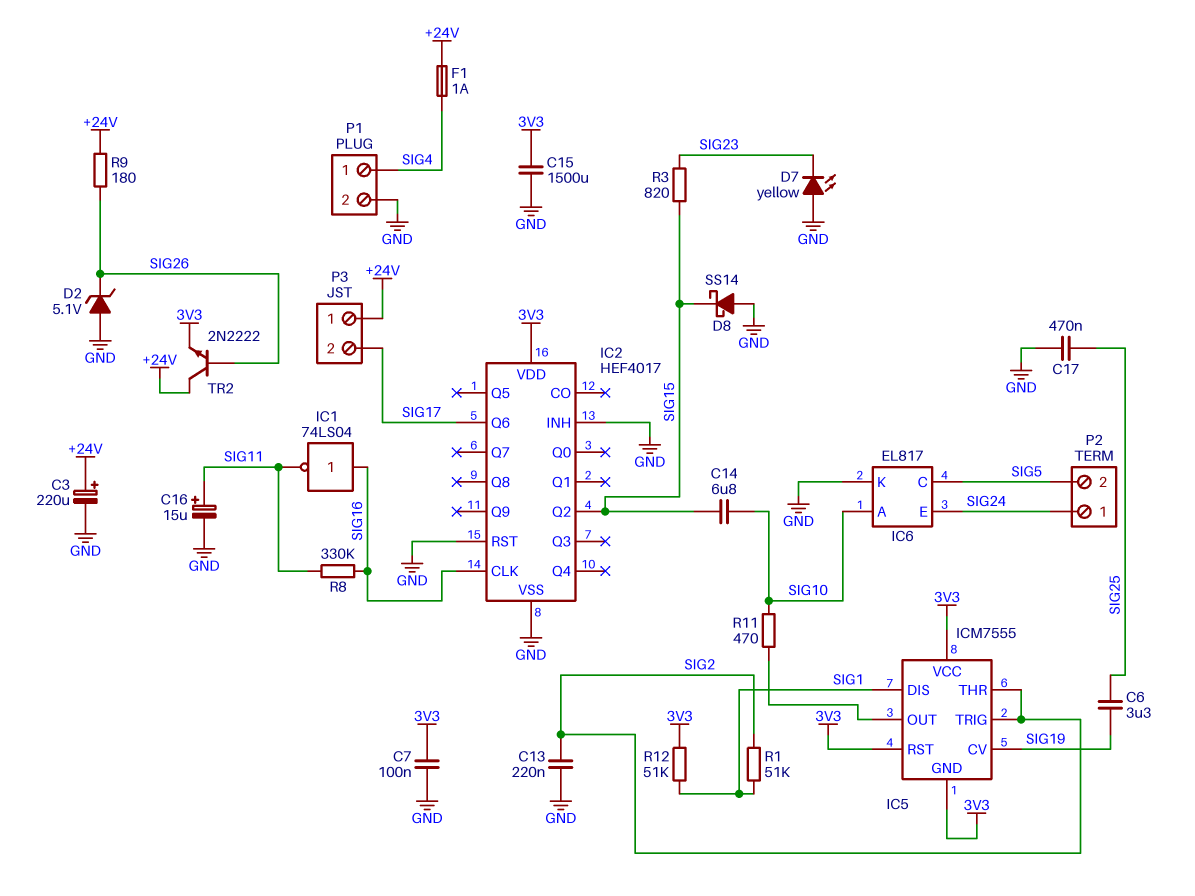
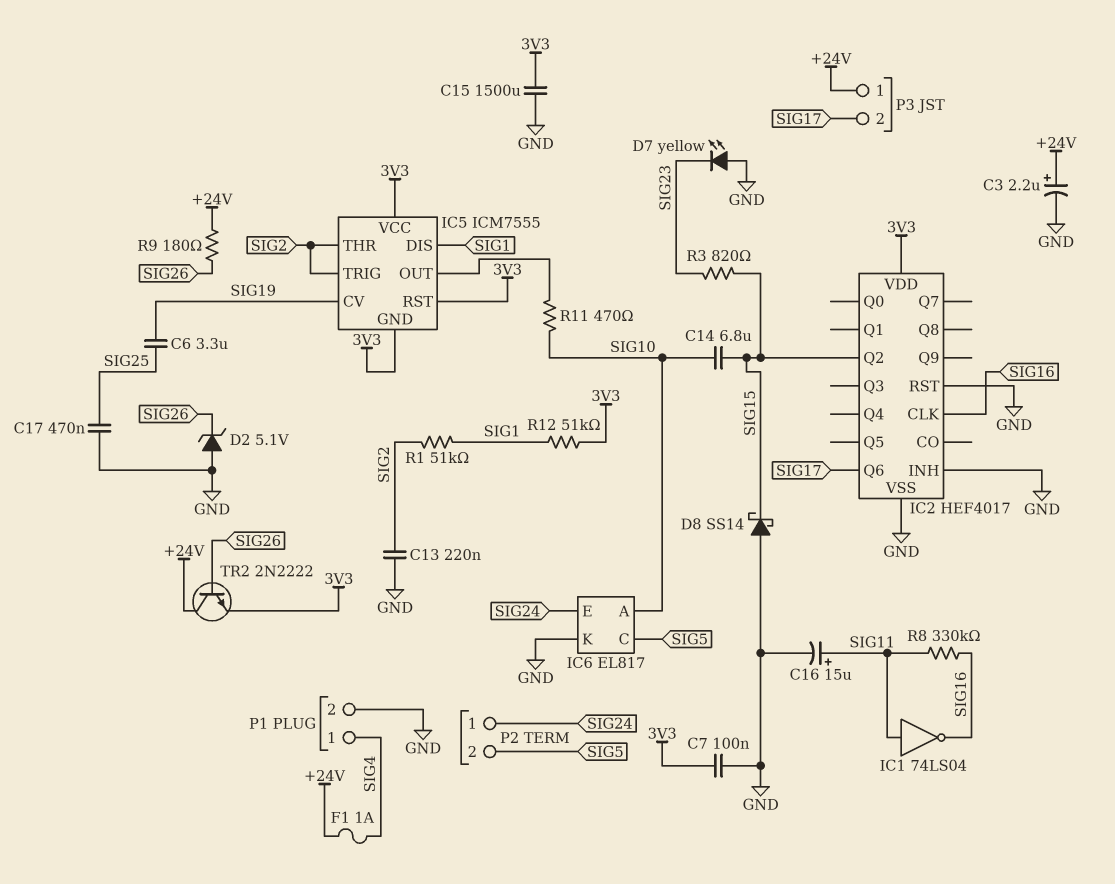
C3: 220uF (plus +24V, minus GND) -> 2.2uF (plus +24V, minus GND)
IC1: NOT 74LS04 (in SIG16, out SIG11) -> NOT 74LS04 (in SIG11, out SIG16)

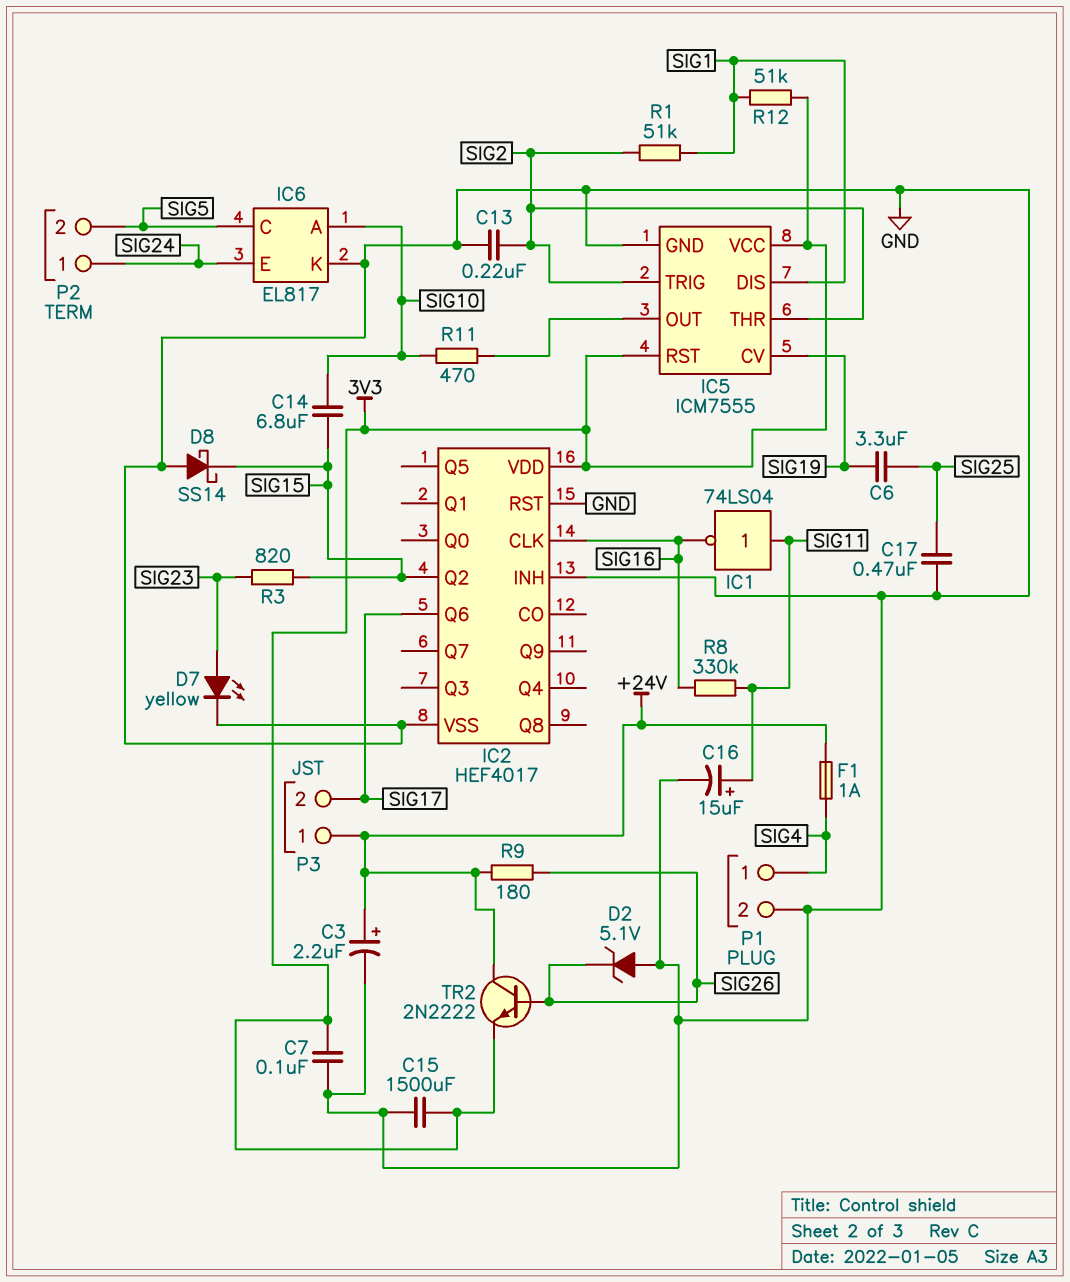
D7: LED yellow (A GND, K SIG23) -> LED yellow (A SIG23, K GND)
IC5 pin GND: 3V3 -> GND

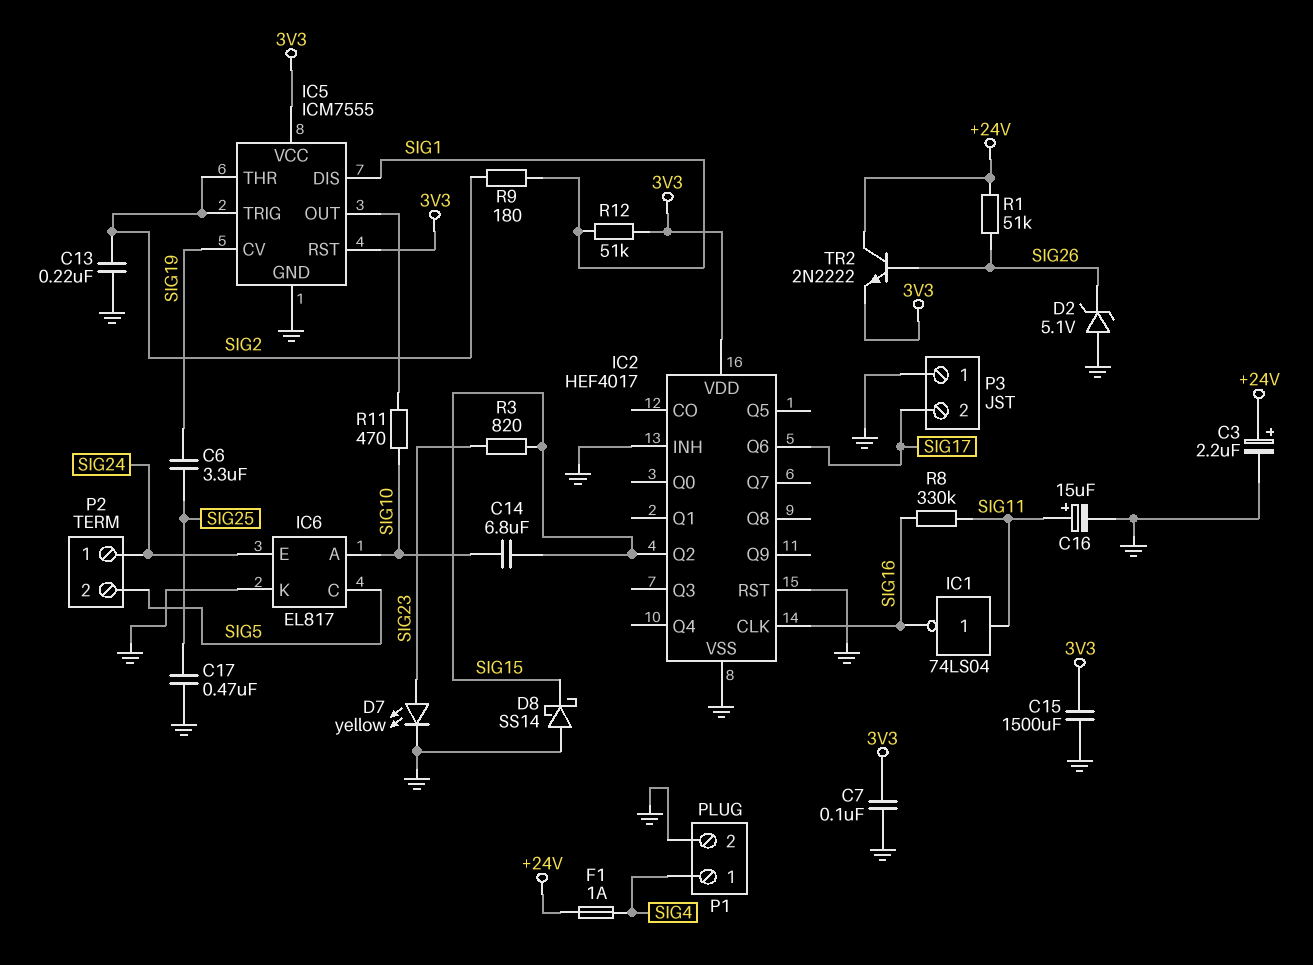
P3 pin 1: +24V -> GND
R1: 51k (SIG1, SIG2) -> 51k (+24V, SIG26)
R9: 180 (+24V, SIG26) -> 180 (SIG1, SIG2)

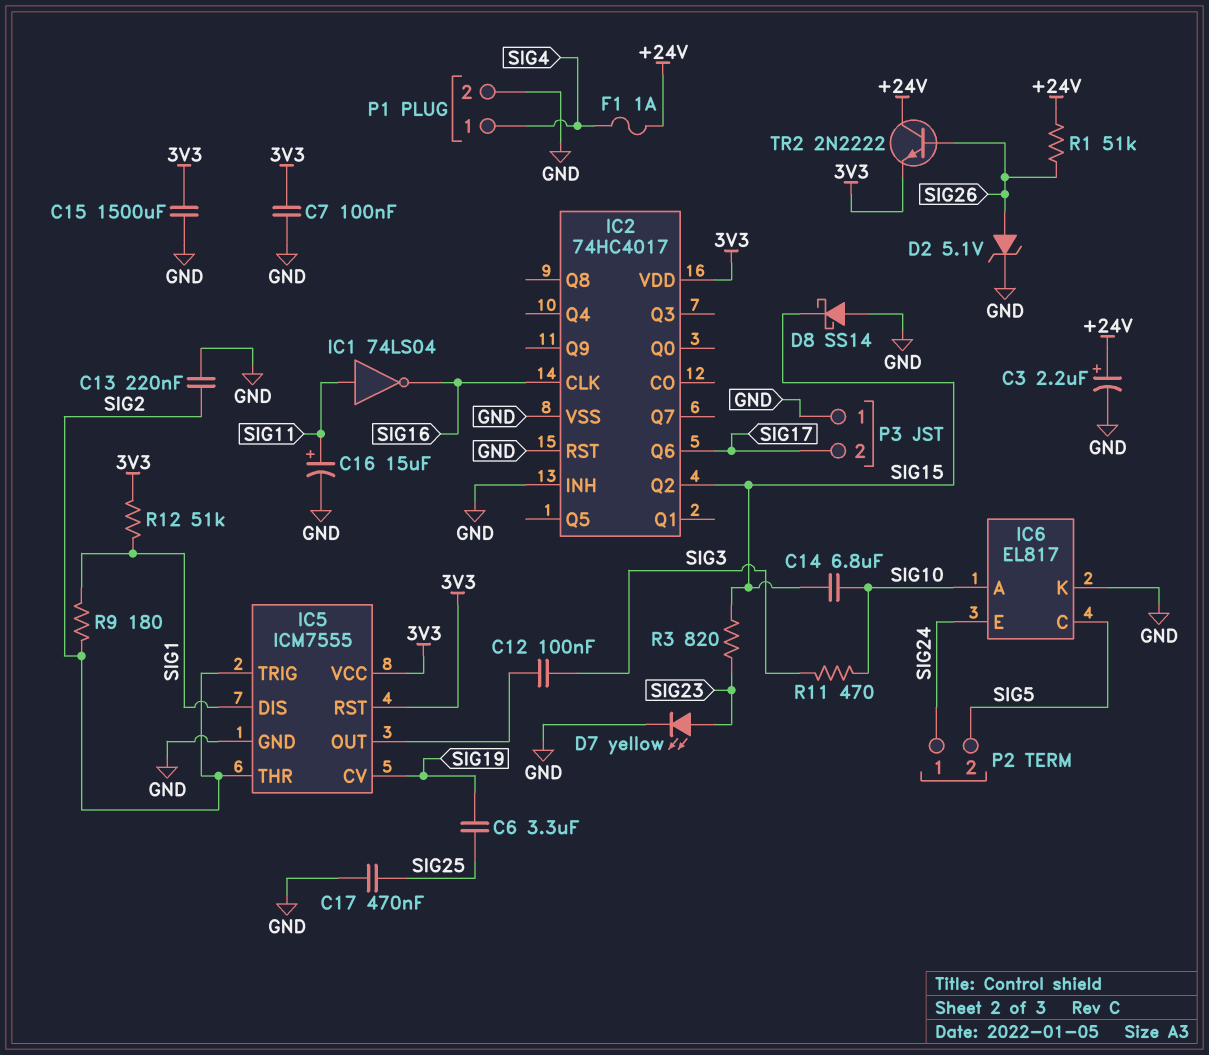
C12: none -> 100nF (IC5/OUT, SIG3)
D2: zener 5.1V (A GND, K SIG26) -> zener 5.1V (A SIG26, K GND)
IC2: HEF4017 -> 74HC4017
R8: 330k (SIG11, SIG16) -> none
R11: 470 (IC5/OUT, SIG10) -> 470 (SIG3, SIG10)

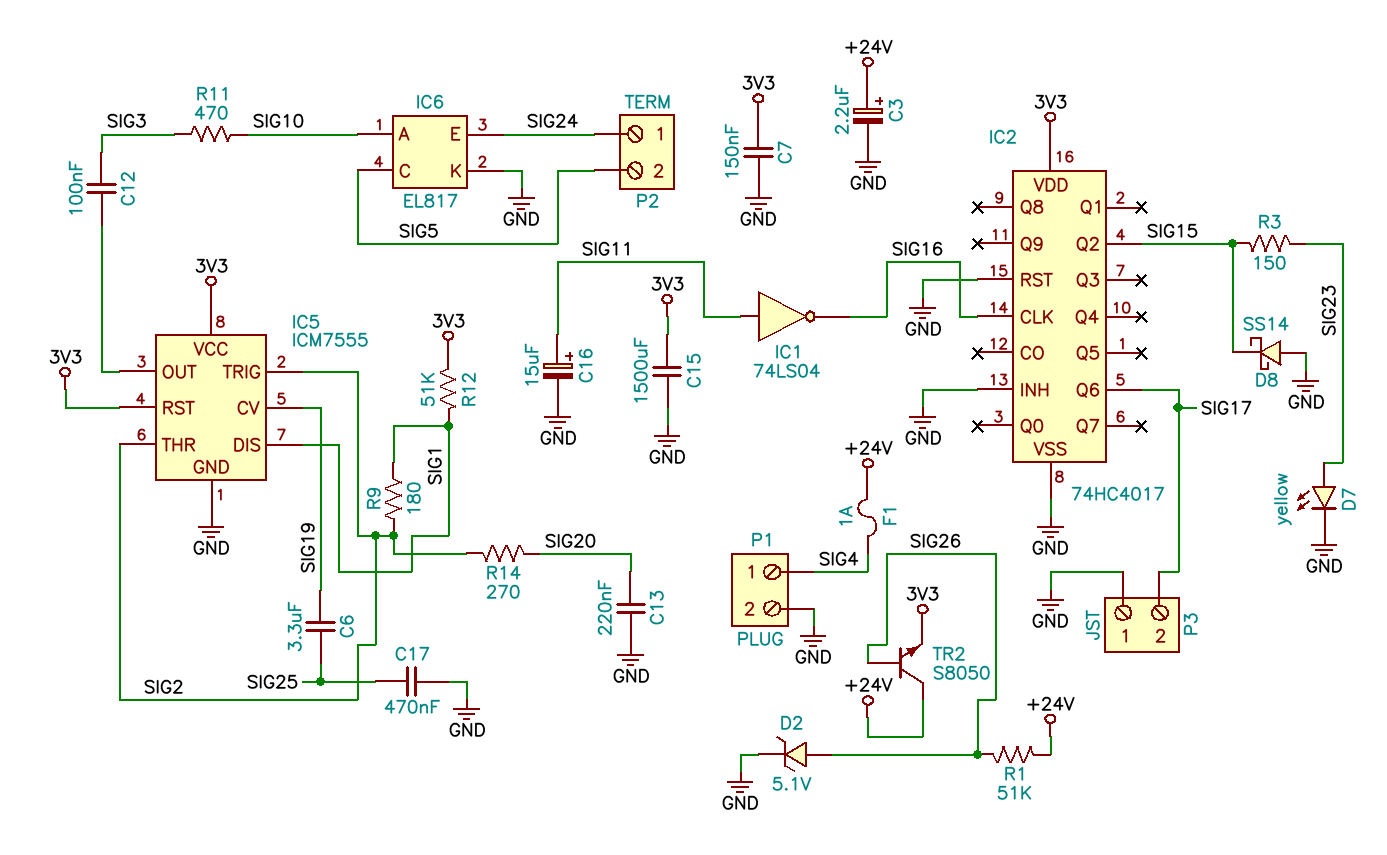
C7: 100nF (3V3, GND) -> 150nF (3V3, GND)
C13: 220nF (GND, SIG2) -> 220nF (GND, SIG20)
C14: 6.8uF (SIG10, SIG15) -> none
R3: 820 (SIG15, SIG23) -> 150 (SIG15, SIG23)
R14: none -> 270 (SIG2, SIG20)
TR2: NPN 2N2222 (B SIG26, C +24V, E 3V3) -> NPN S8050 (B SIG26, C +24V, E 3V3)

